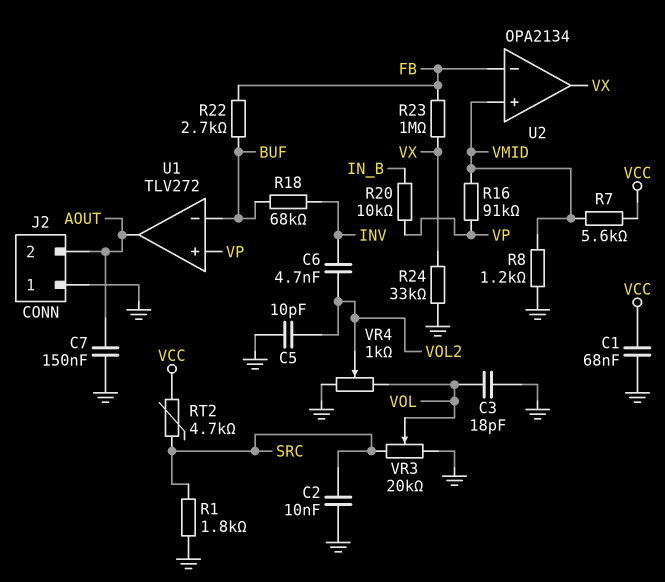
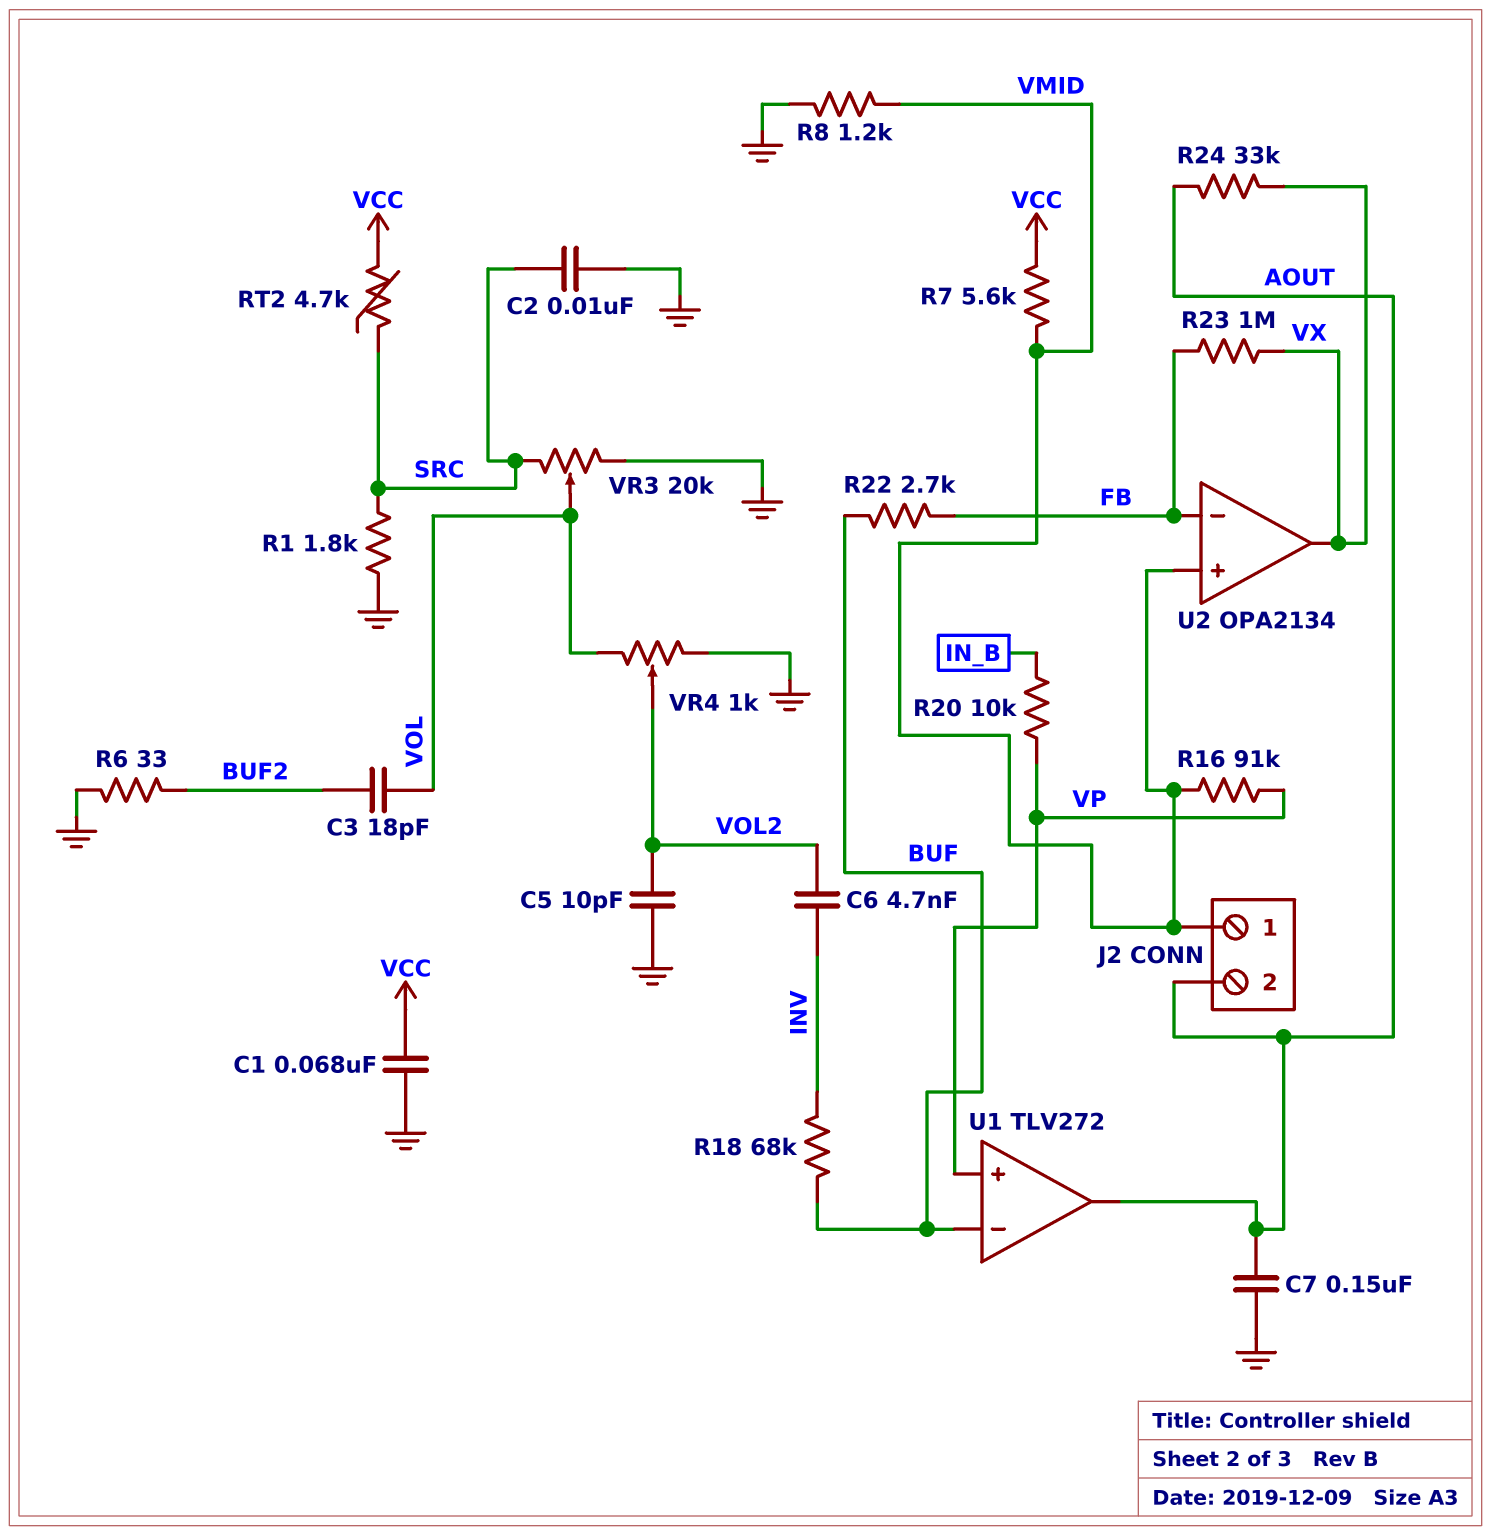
C3: 18pF (GND, VOL) -> 18pF (BUF2, VOL)
J2 pin 1: GND -> VMID
R6: none -> 33 (BUF2, GND)
R24: 33k (GND, VX) -> 33k (AOUT, VX)

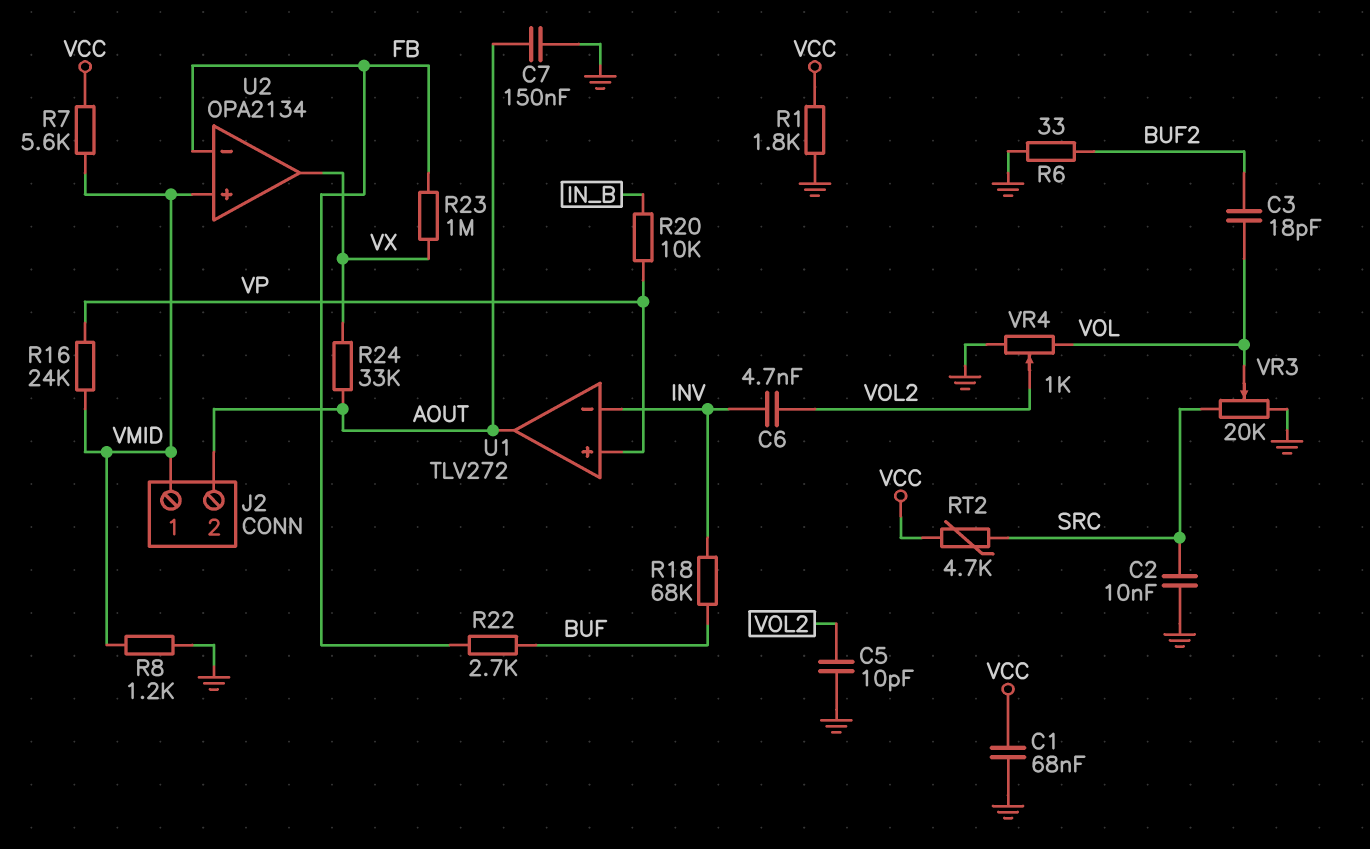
R1: 1.8k (GND, SRC) -> 1.8k (GND, VCC)
R16: 91k (VMID, VP) -> 24k (VMID, VP)
U1 pin in-: BUF -> INV

